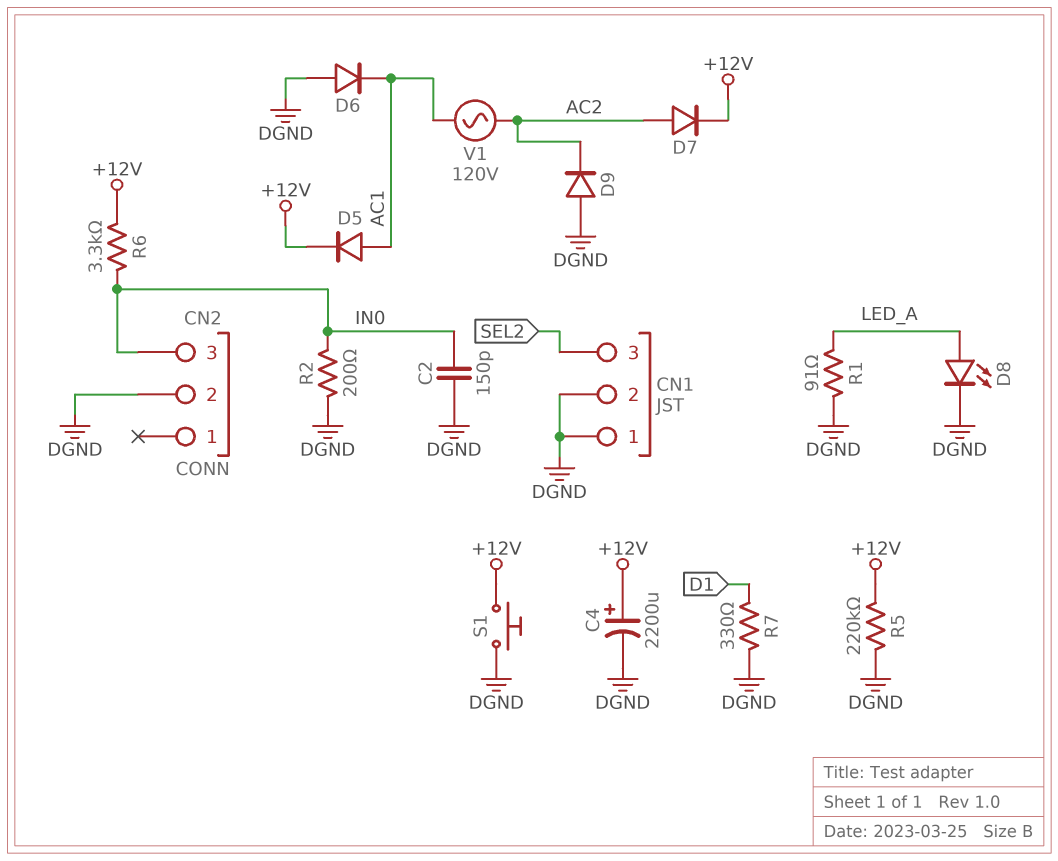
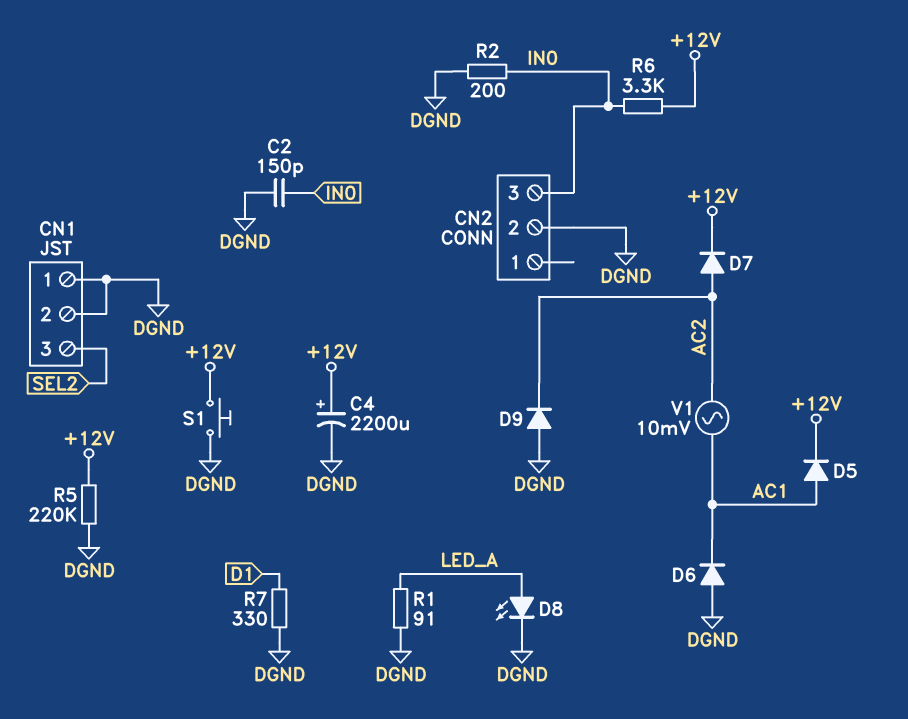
V1: AC 120V (AC1, AC2) -> AC 10mV (AC1, AC2)

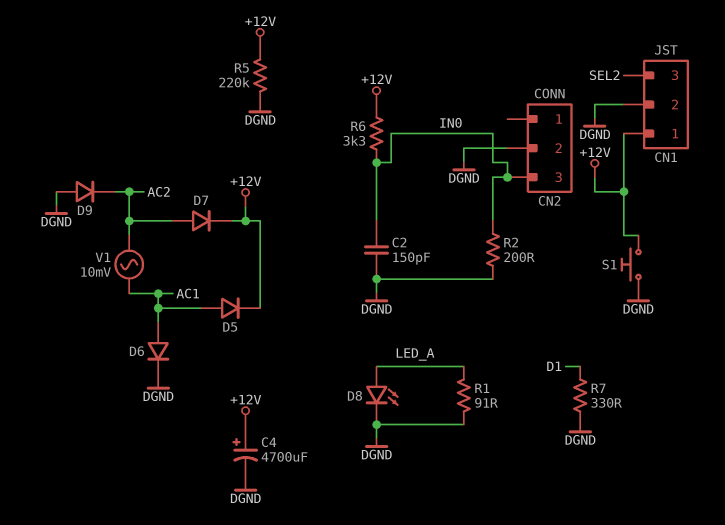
C4: 2200uF (plus +12V, minus DGND) -> 4700uF (plus +12V, minus DGND)
CN1 pin 1: DGND -> +12V
D6: diode (A DGND, K AC1) -> diode (A AC1, K DGND)

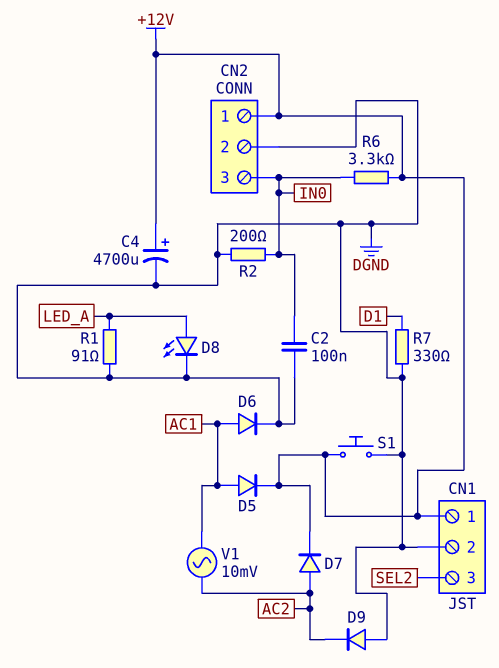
C2: 150pF (DGND, IN0) -> 100nF (DGND, IN0)
CN2 pin 1: none -> +12V
R5: 220k (+12V, DGND) -> none

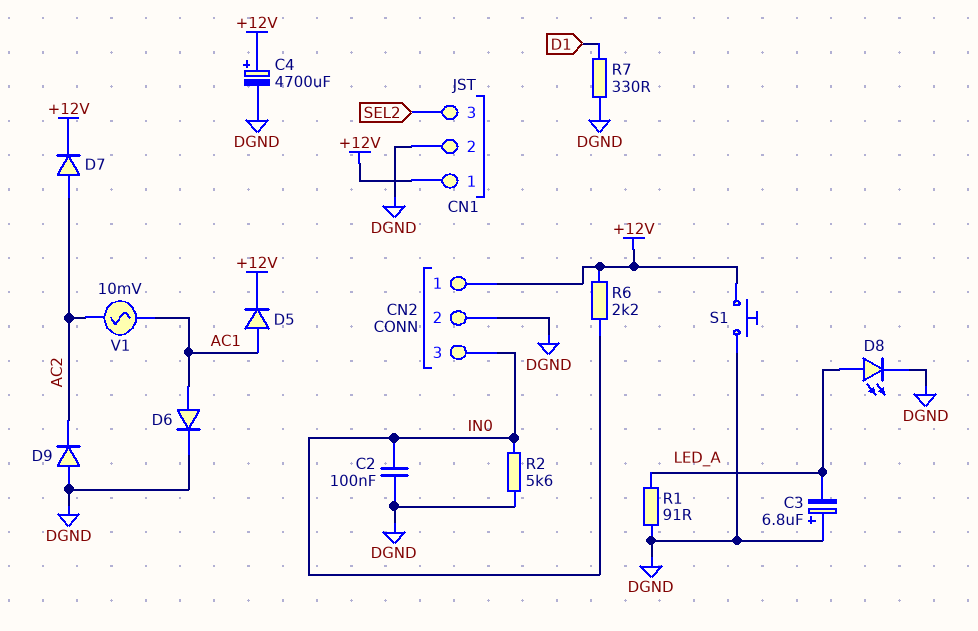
C3: none -> 6.8uF (plus DGND, minus LED_A)
R2: 200 (DGND, IN0) -> 5.6k (DGND, IN0)
R6: 3.3k (+12V, IN0) -> 2.2k (+12V, IN0)

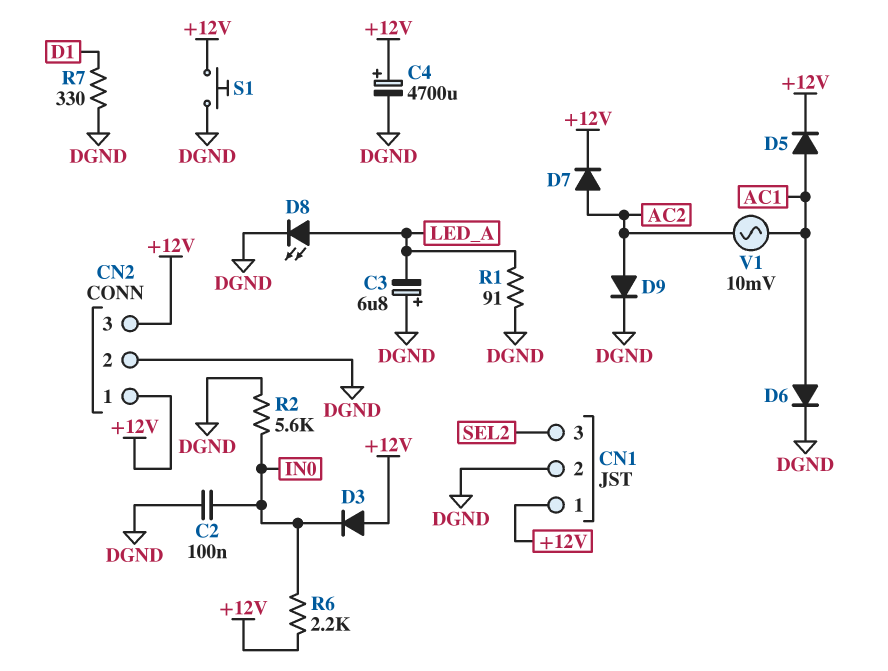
CN2 pin 3: IN0 -> +12V
D3: none -> diode (A +12V, K IN0)
D9: diode (A DGND, K AC2) -> diode (A AC2, K DGND)

